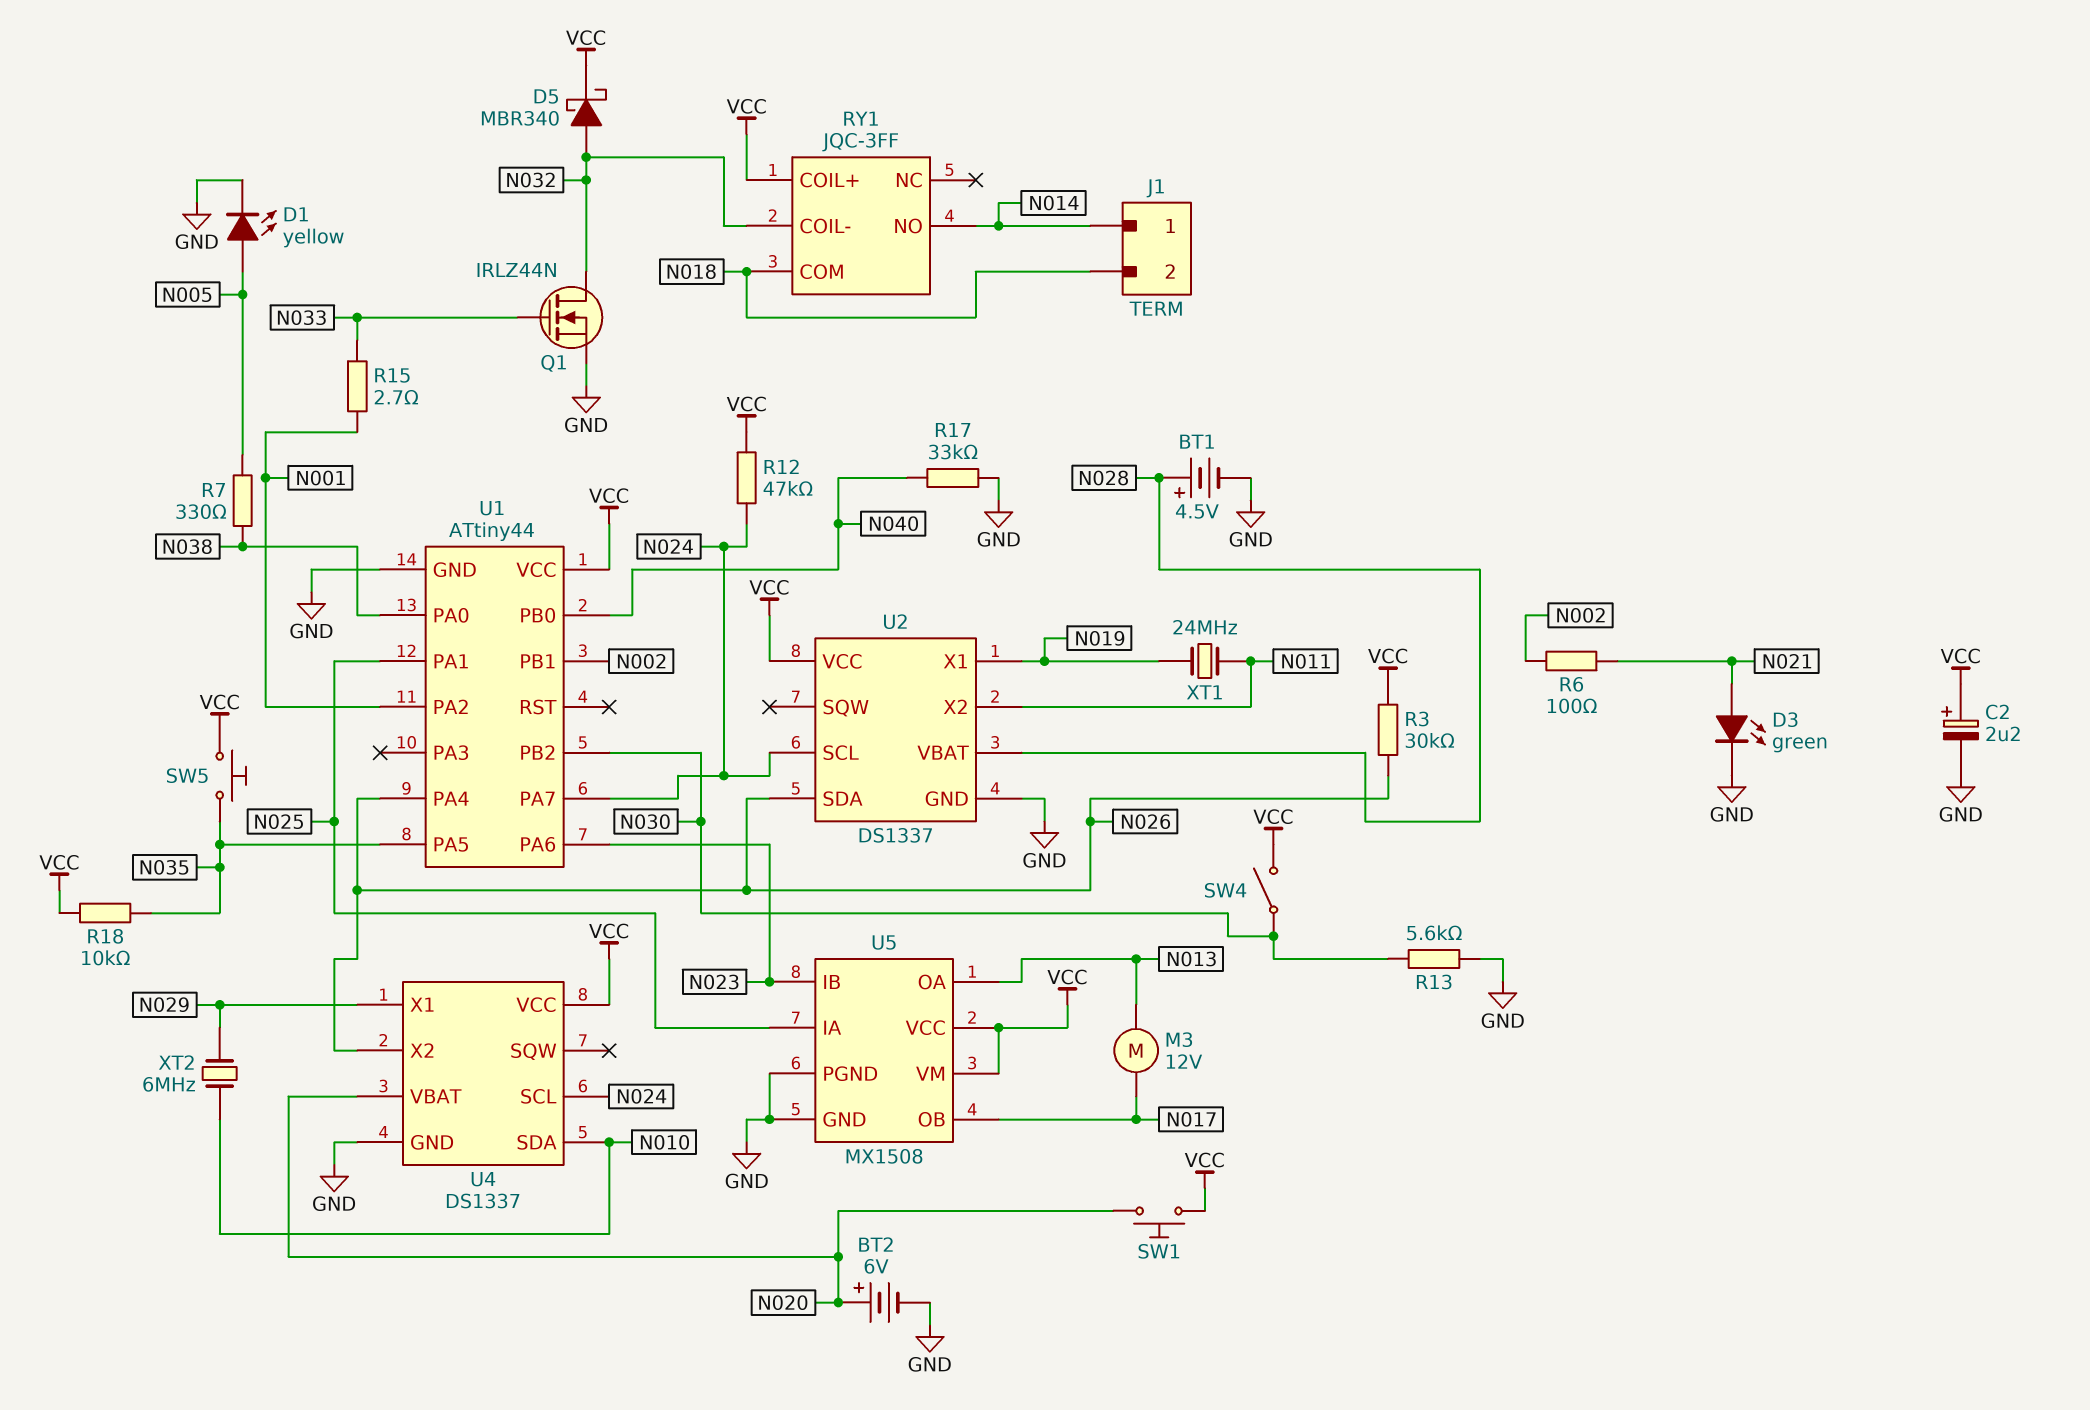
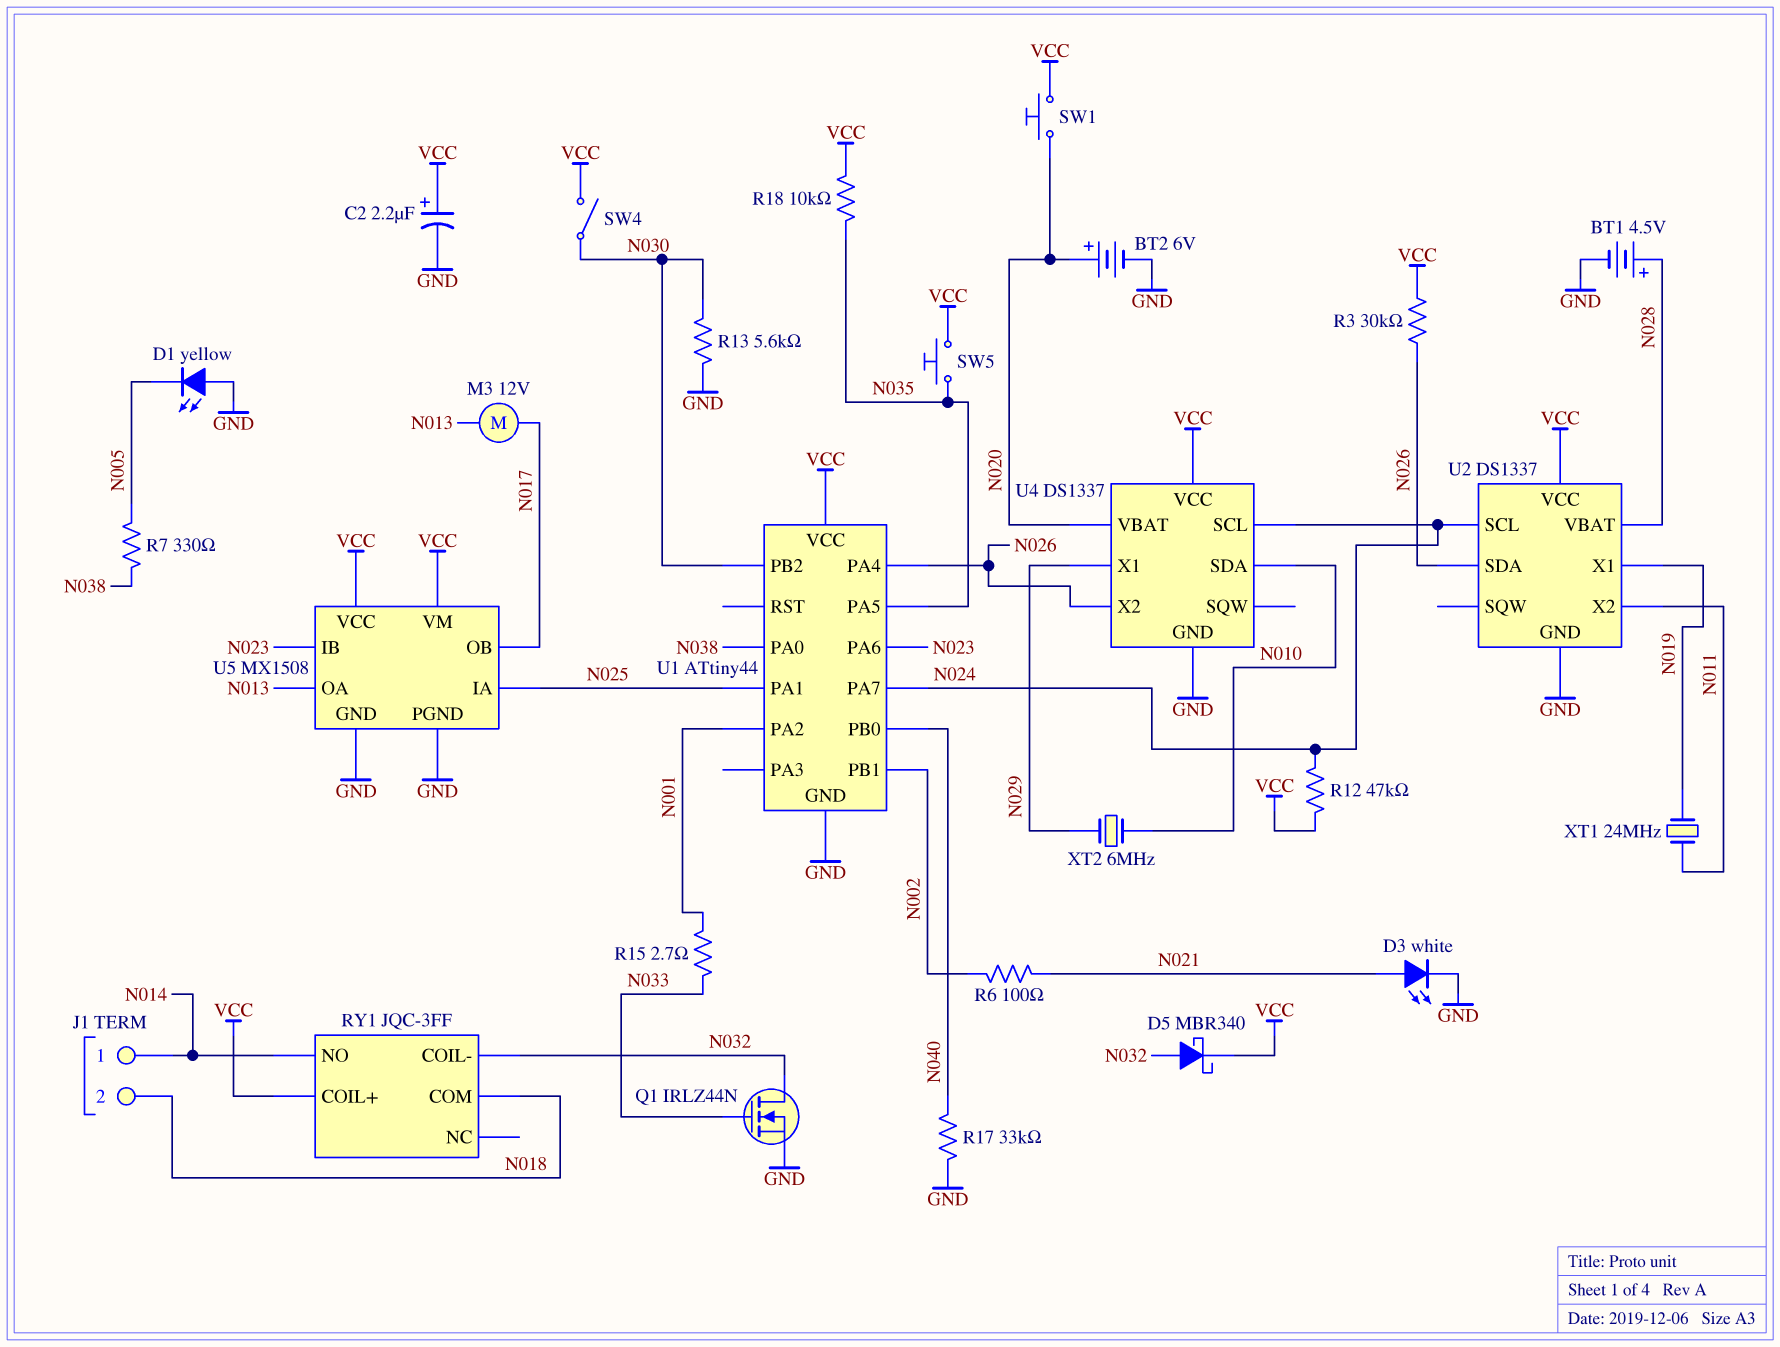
D1: LED yellow (A N005, K GND) -> LED yellow (A GND, K N005)
D3: LED green (A N021, K GND) -> LED white (A N021, K GND)

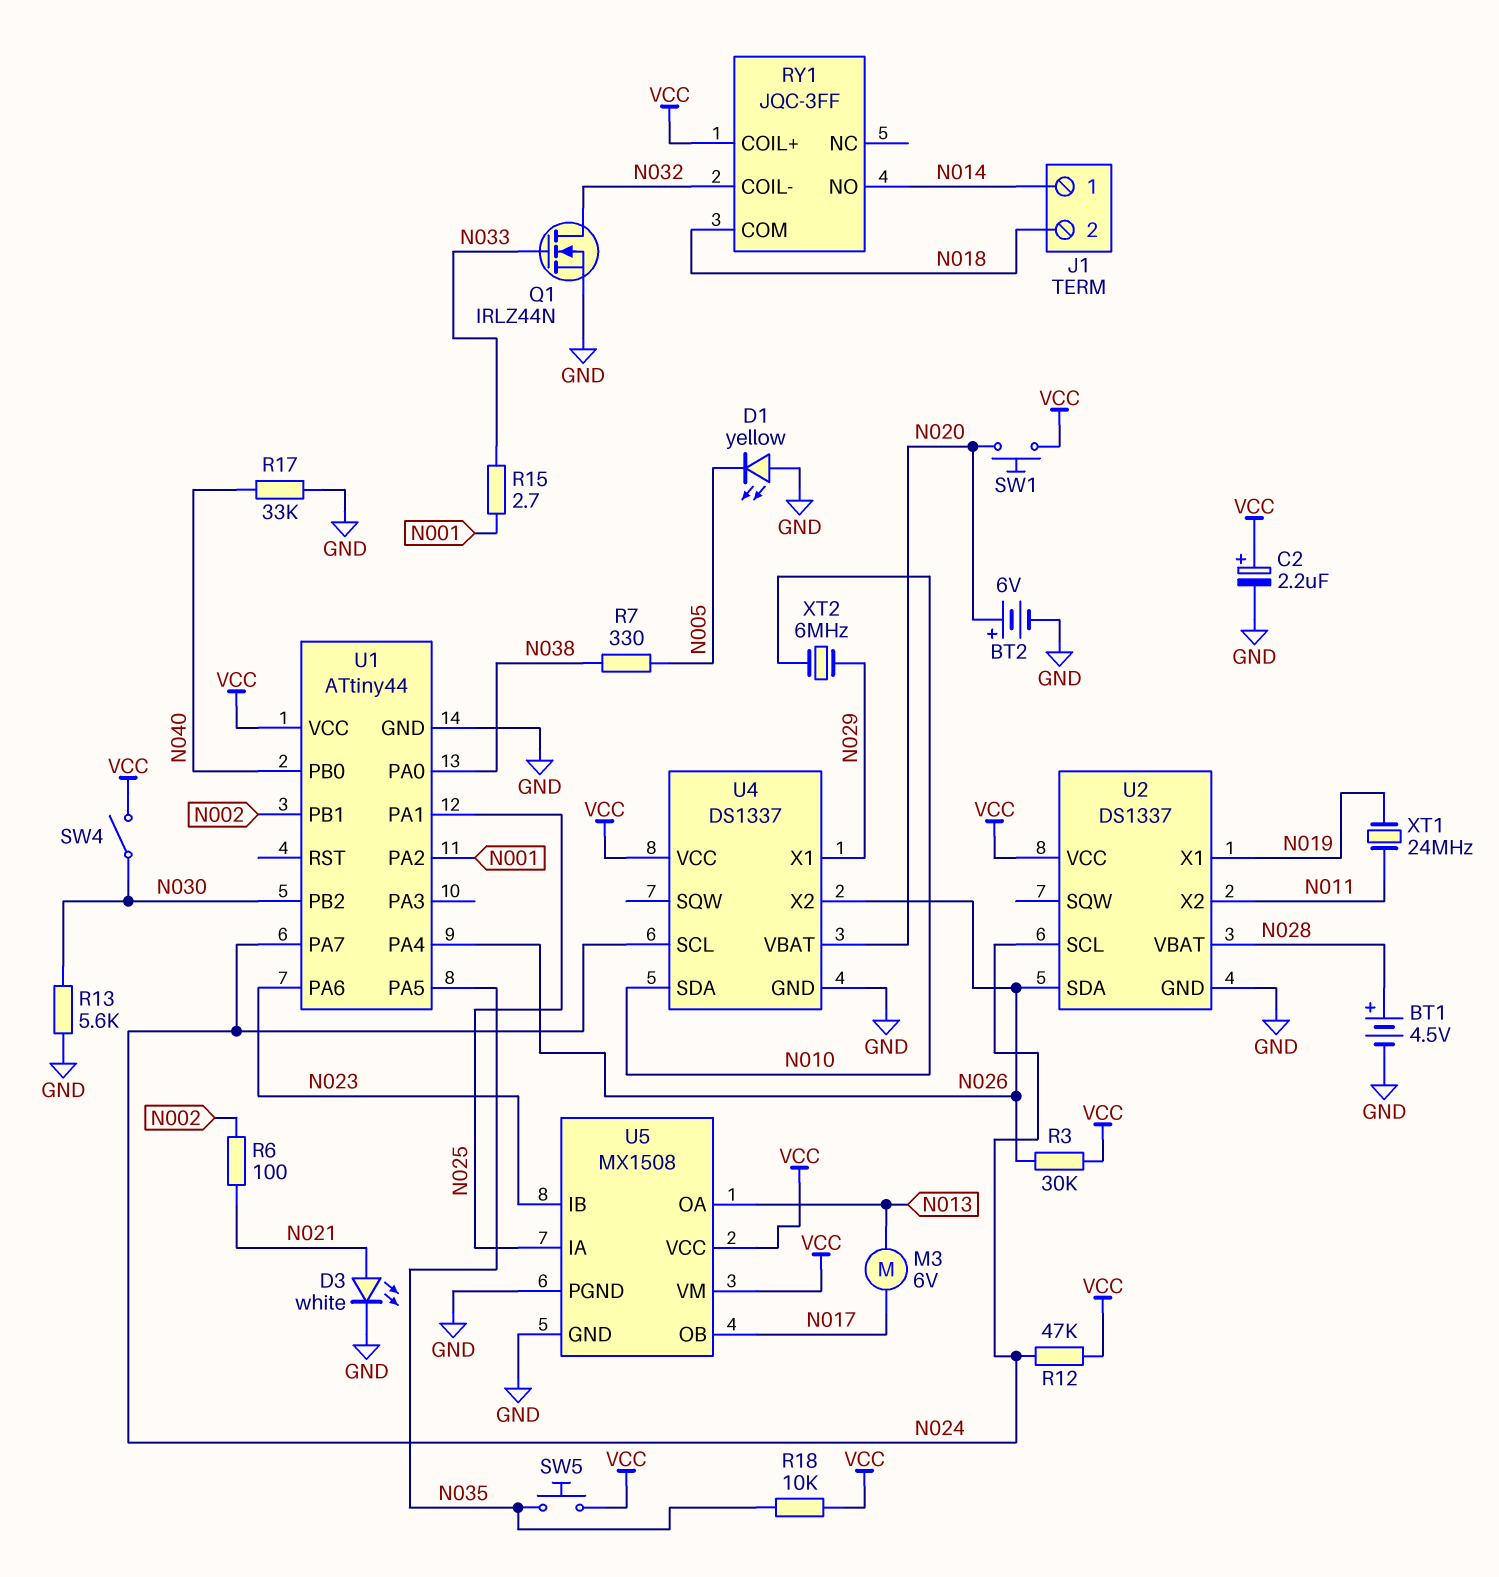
D5: schottky MBR340 (A N032, K VCC) -> none
M3: motor 12V (N013, N017) -> motor 6V (N013, N017)

